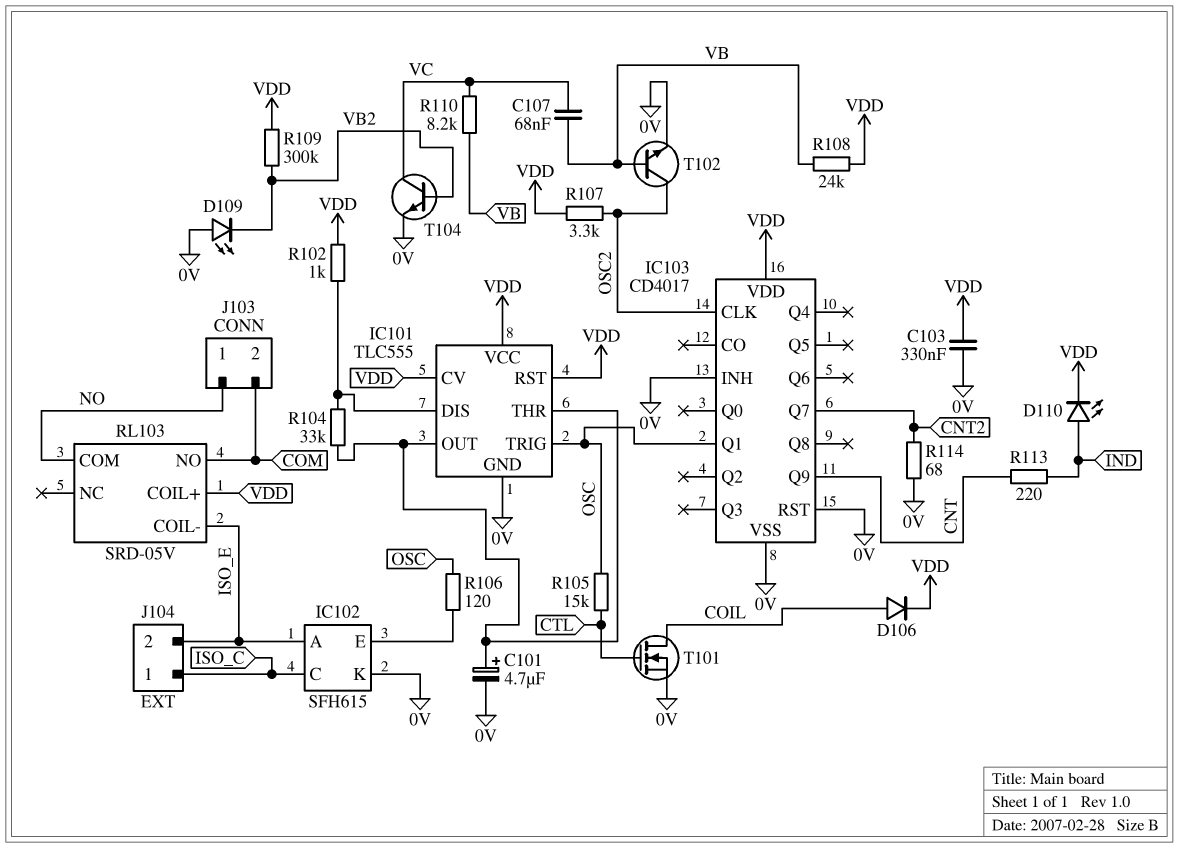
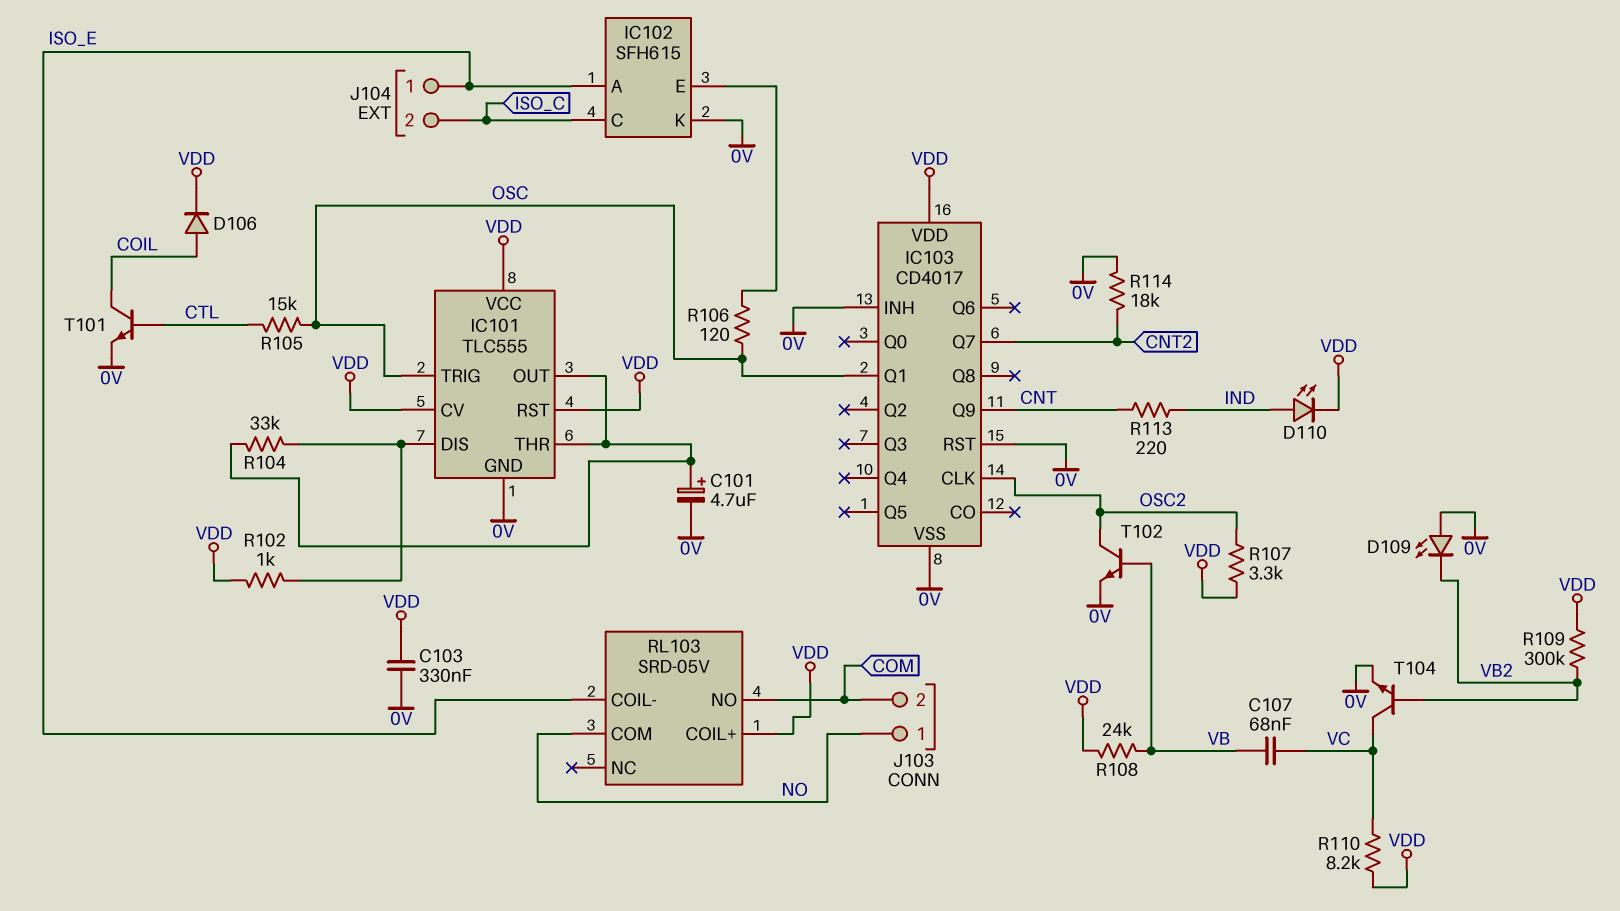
J104 pin 1: ISO_C -> ISO_E
J104 pin 2: ISO_E -> ISO_C
R110: 8.2k (VB, VC) -> 8.2k (VC, VDD)
R114: 68 (0V, CNT2) -> 18k (0V, CNT2)
T101: NMOS (G CTL, D COIL, S 0V) -> NPN (B CTL, C COIL, E 0V)

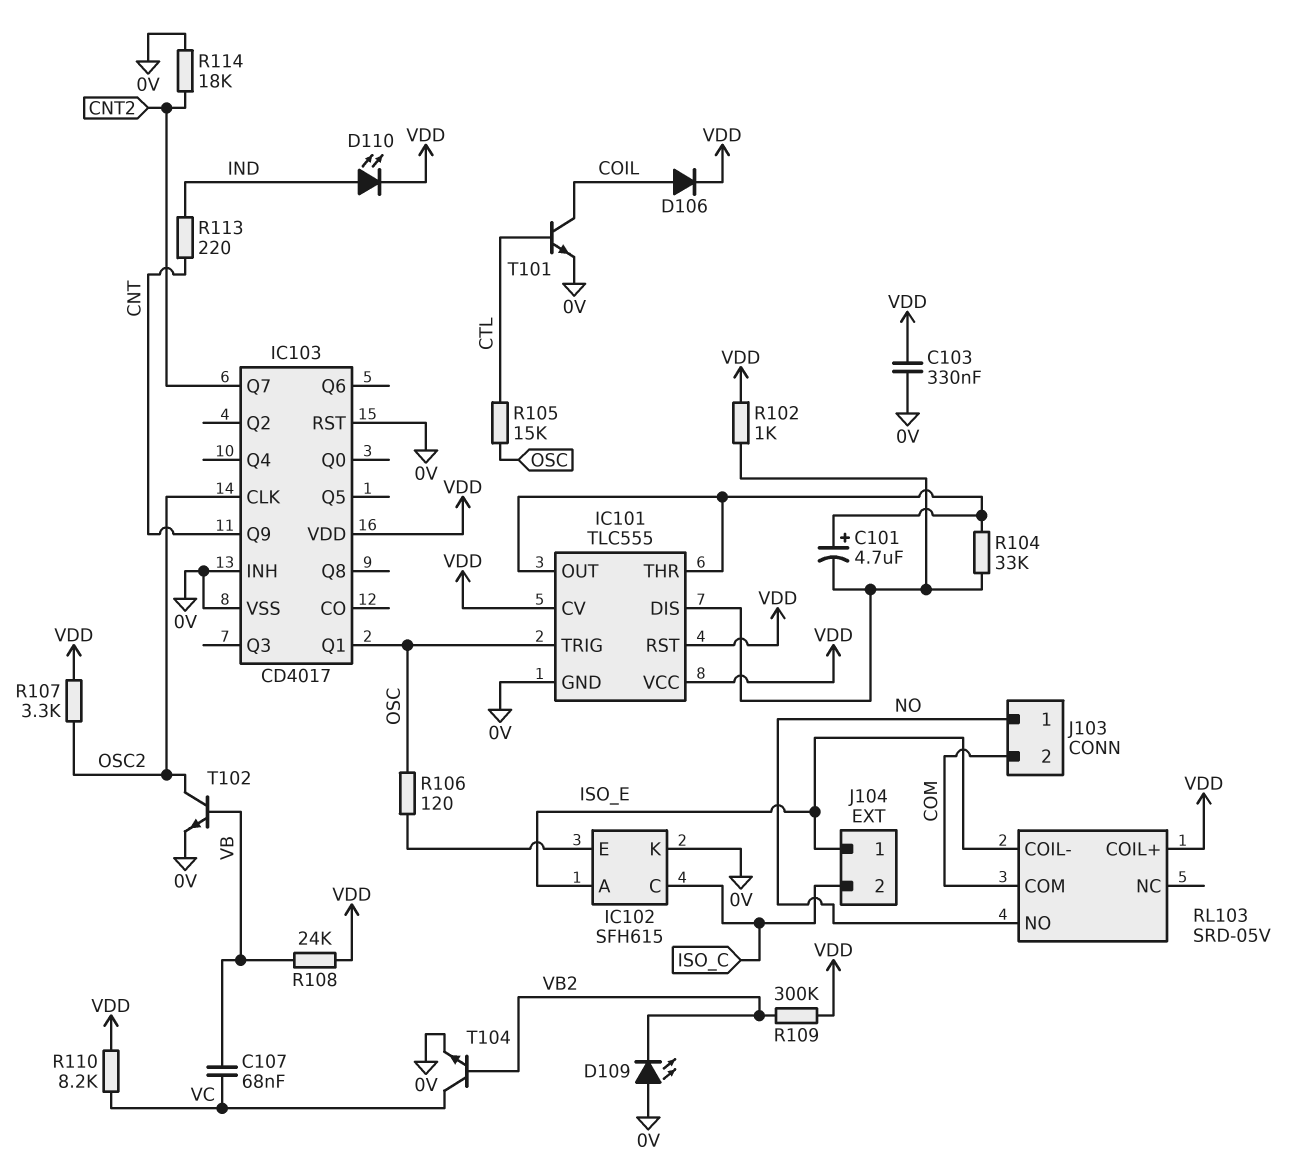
C101: 4.7uF (plus IC101/OUT, minus 0V) -> 4.7uF (plus IC101/OUT, minus IC101/DIS)
RL103 pin COM: NO -> COM
RL103 pin NO: COM -> NO

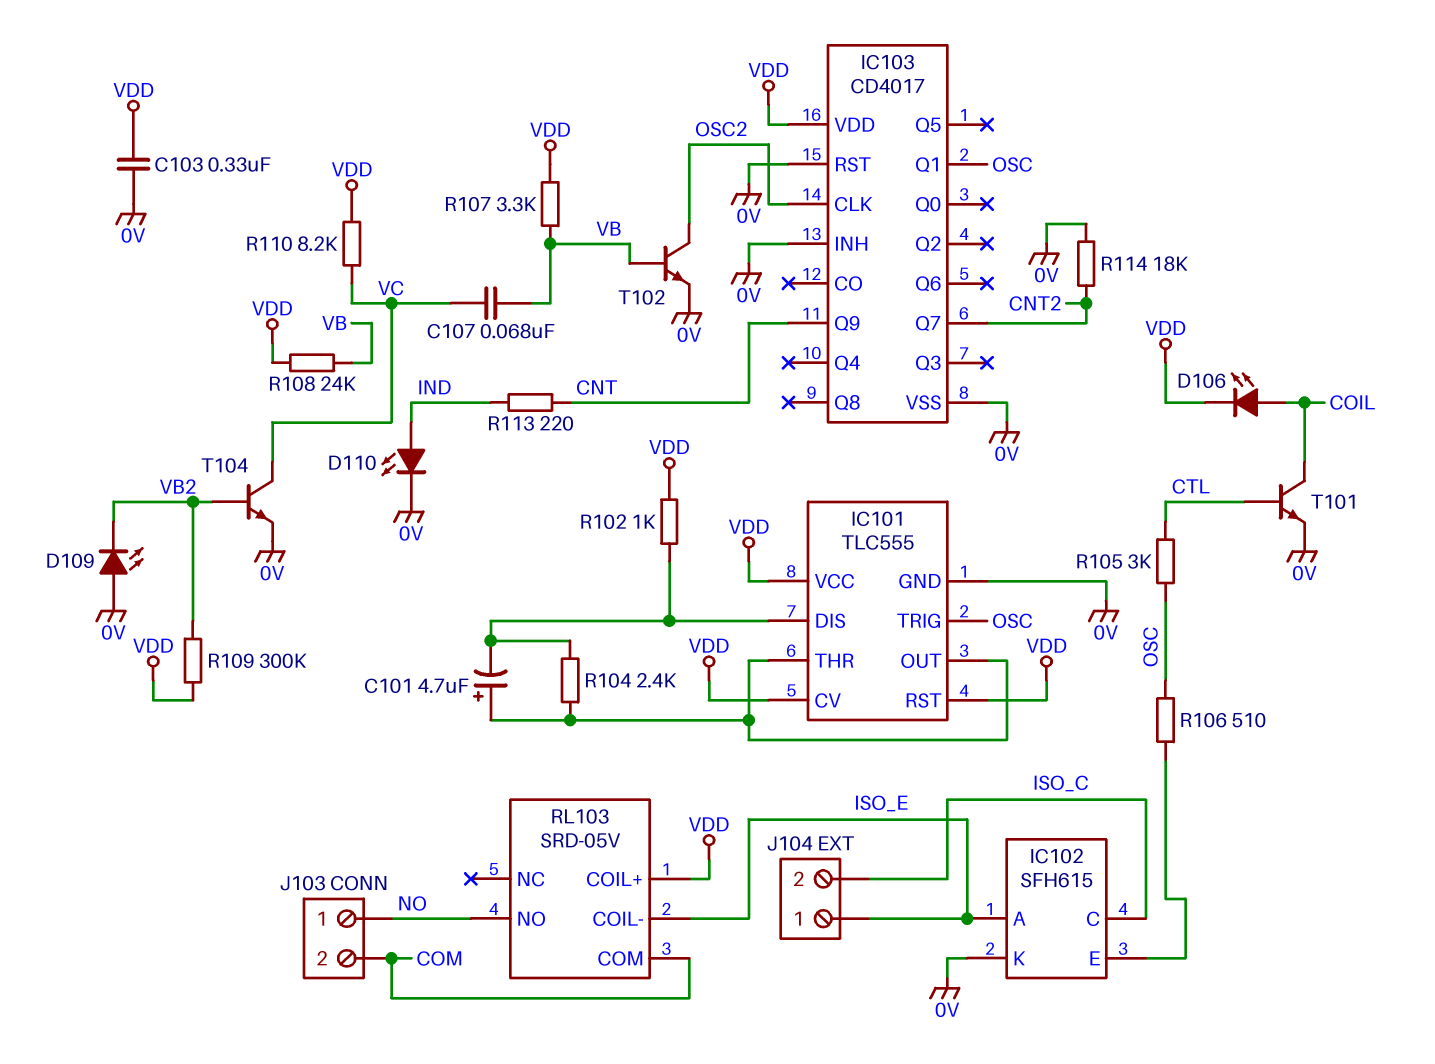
D106: diode (A COIL, K VDD) -> LED (A COIL, K VDD)
D110: LED (A IND, K VDD) -> LED (A IND, K 0V)
R104: 33k (IC101/DIS, IC101/OUT) -> 2.4k (IC101/DIS, IC101/OUT)
R105: 15k (CTL, OSC) -> 3k (CTL, OSC)
R106: 120 (IC102/E, OSC) -> 510 (IC102/E, OSC)
R107: 3.3k (OSC2, VDD) -> 3.3k (VB, VDD)

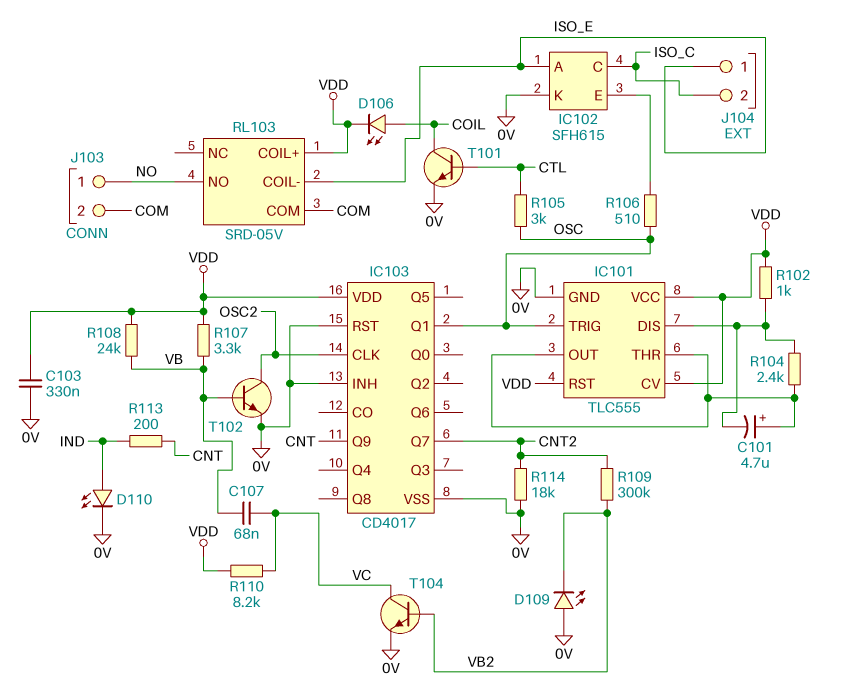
R109: 300k (VB2, VDD) -> 300k (CNT2, VB2)
R113: 220 (CNT, IND) -> 200 (CNT, IND)

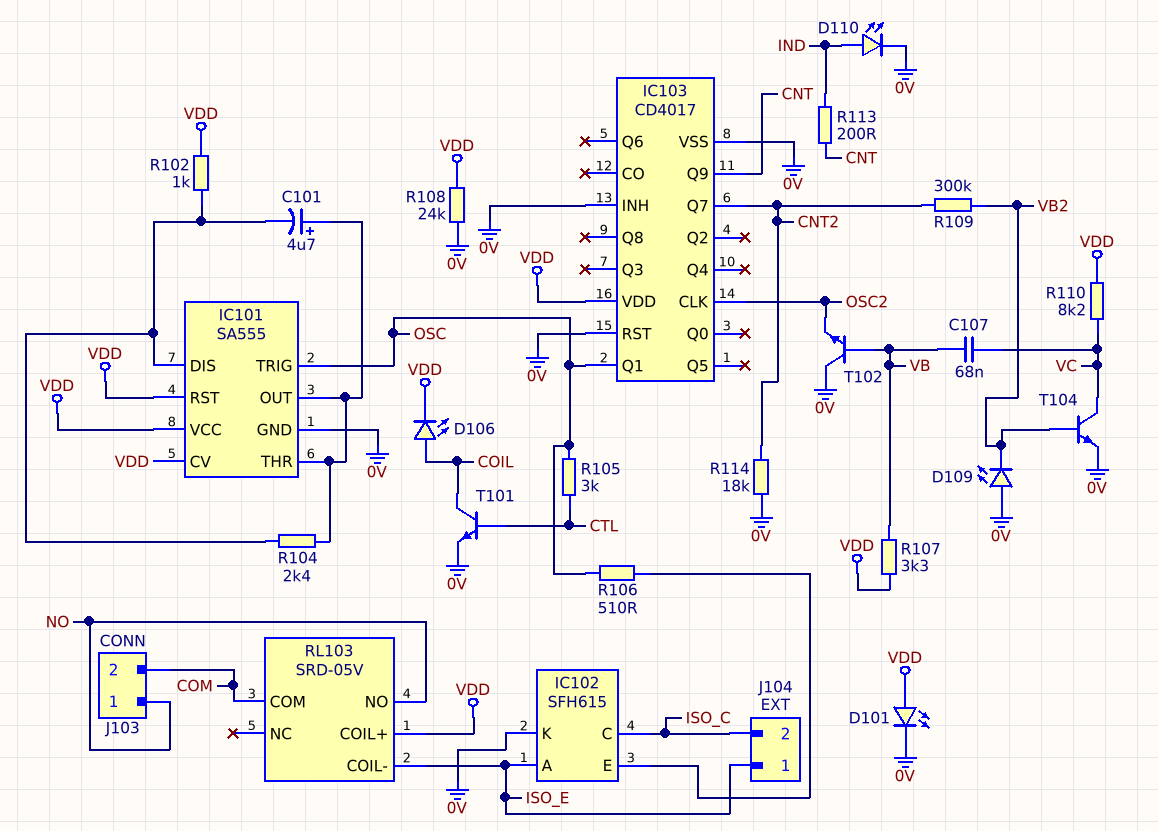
C103: 330nF (0V, VDD) -> none
D101: none -> LED (A VDD, K 0V)
IC101: TLC555 -> SA555
R108: 24k (VB, VDD) -> 24k (0V, VDD)
T102: NPN (B VB, C OSC2, E 0V) -> NPN (B VB, C 0V, E OSC2)

